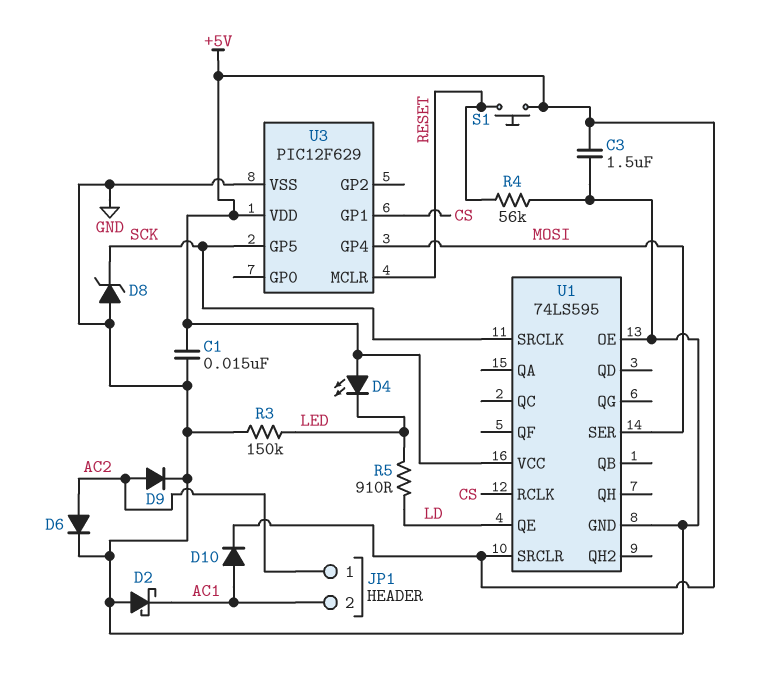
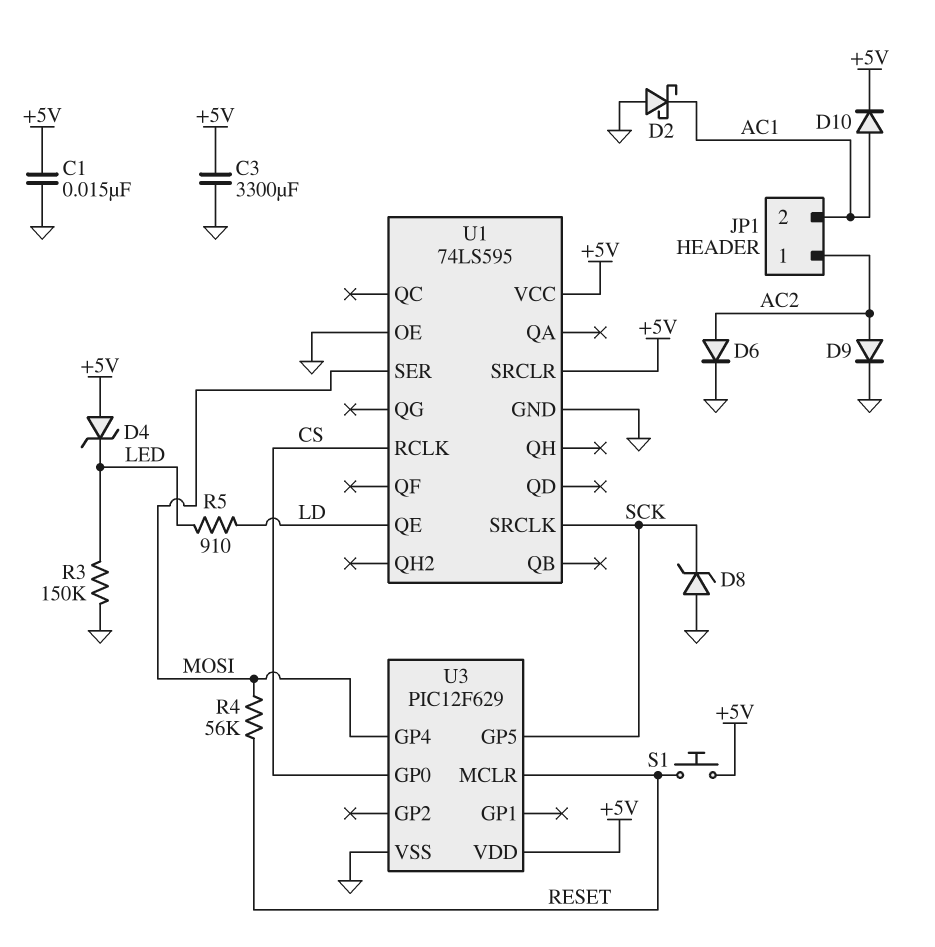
C3: 1.5uF (+5V, GND) -> 3300uF (+5V, GND)
D4: LED (A +5V, K LED) -> zener (A +5V, K LED)
R4: 56k (GND, RESET) -> 56k (MOSI, RESET)
U3 pin GP0: none -> CS
U3 pin GP1: CS -> none

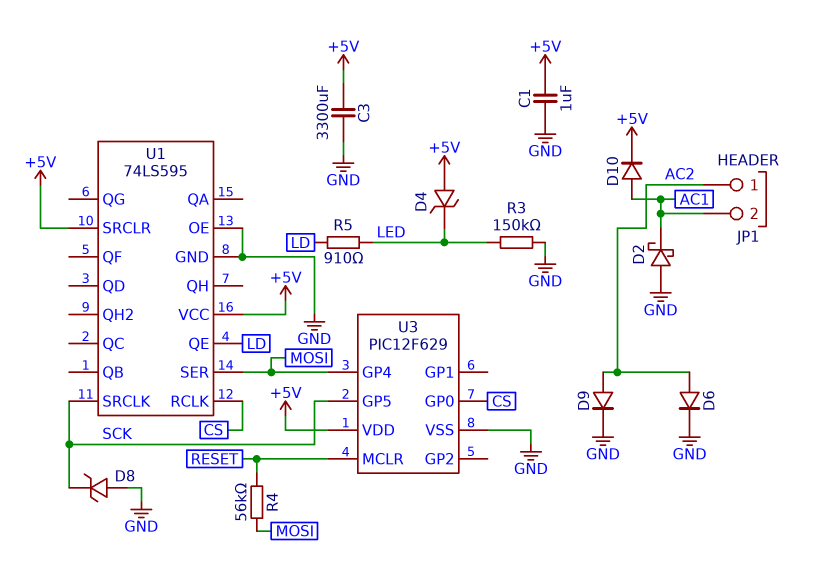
C1: 15nF (+5V, GND) -> 1uF (+5V, GND)
S1: button (+5V, RESET) -> none

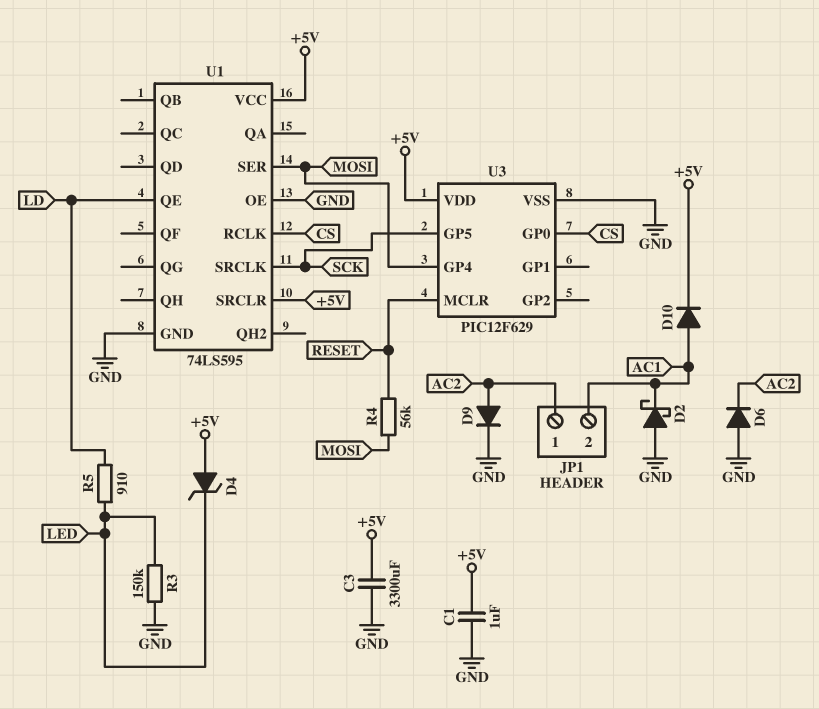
D6: diode (A AC2, K GND) -> diode (A GND, K AC2)
D8: zener (A GND, K SCK) -> none

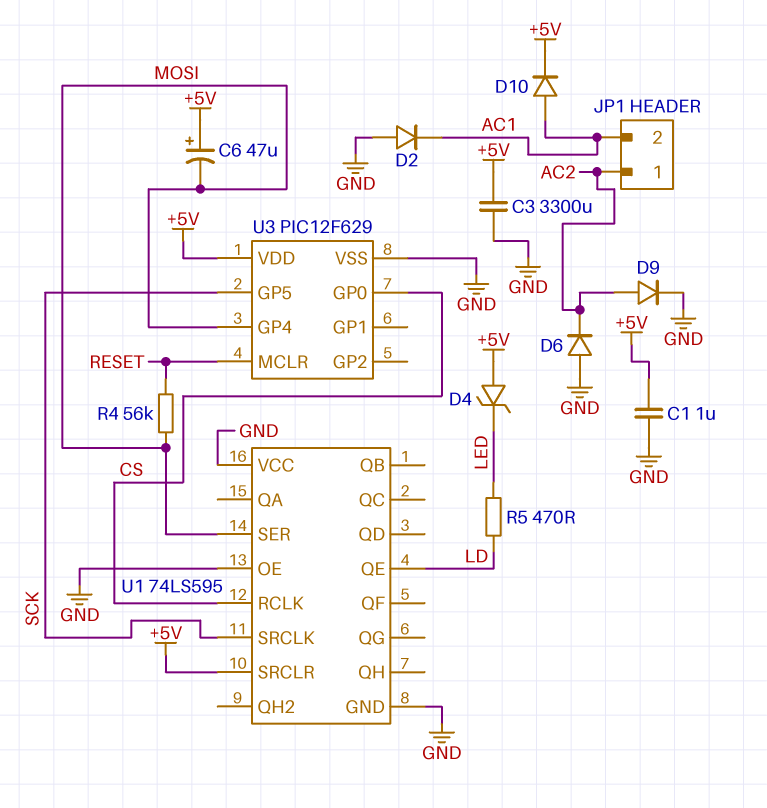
C6: none -> 47uF (plus +5V, minus MOSI)
D2: schottky (A GND, K AC1) -> diode (A GND, K AC1)
R3: 150k (GND, LED) -> none
R5: 910 (LD, LED) -> 470 (LD, LED)
U1 pin VCC: +5V -> GND

